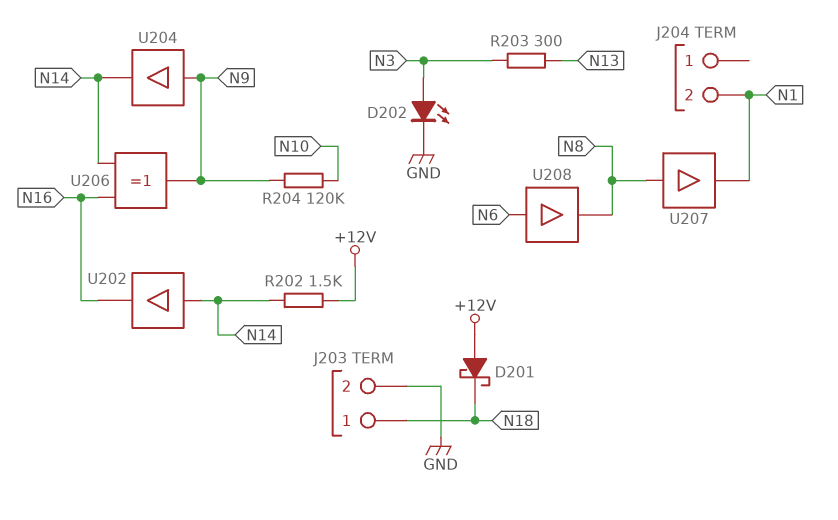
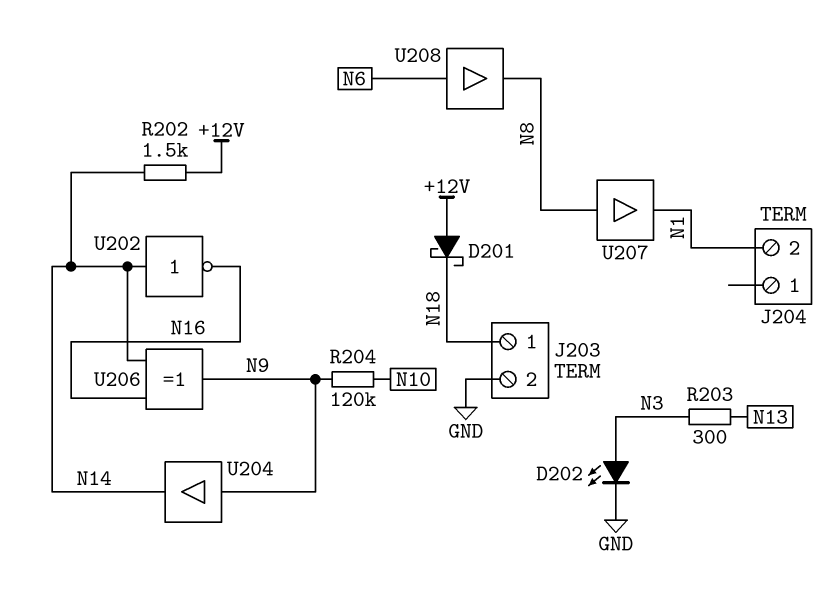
U202: buffer (in N14, out N16) -> NOT (in N14, out N16)

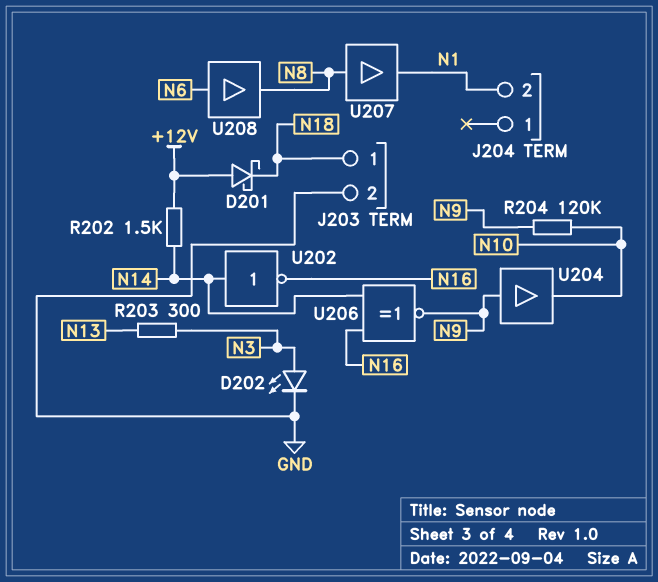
U204: buffer (in N9, out N14) -> buffer (in N9, out N10)
U206: XOR (in N14, in N16, out N9) -> XNOR (in N14, in N16, out N9)

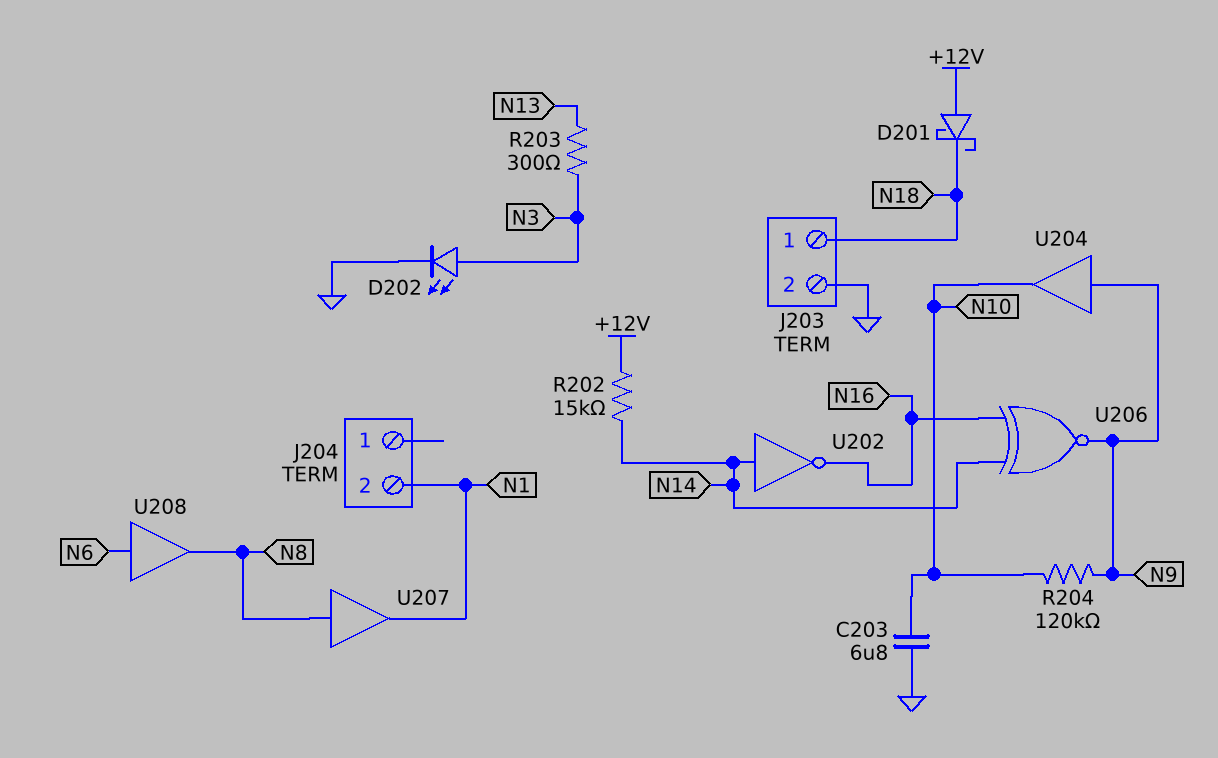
C203: none -> 6.8uF (GND, N10)
R202: 1.5k (+12V, N14) -> 15k (+12V, N14)

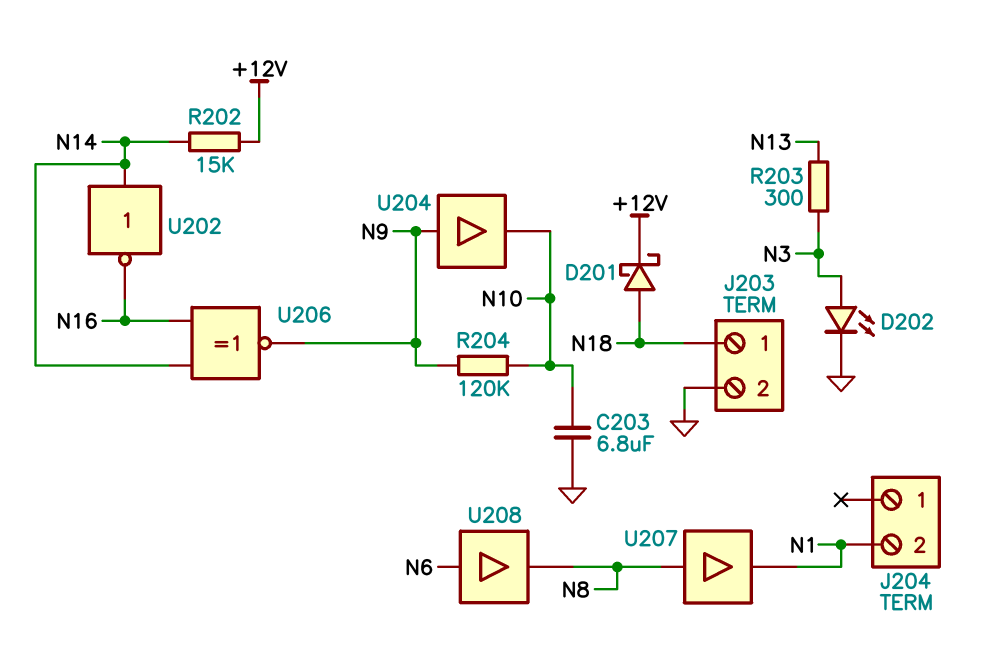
D201: schottky (A +12V, K N18) -> schottky (A N18, K +12V)

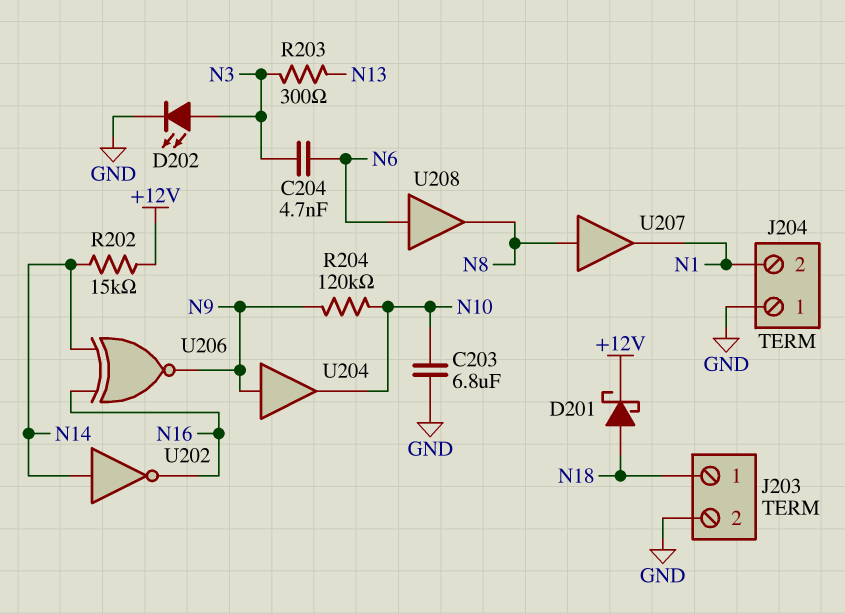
C204: none -> 4.7nF (N3, N6)
J204 pin 1: none -> GND

